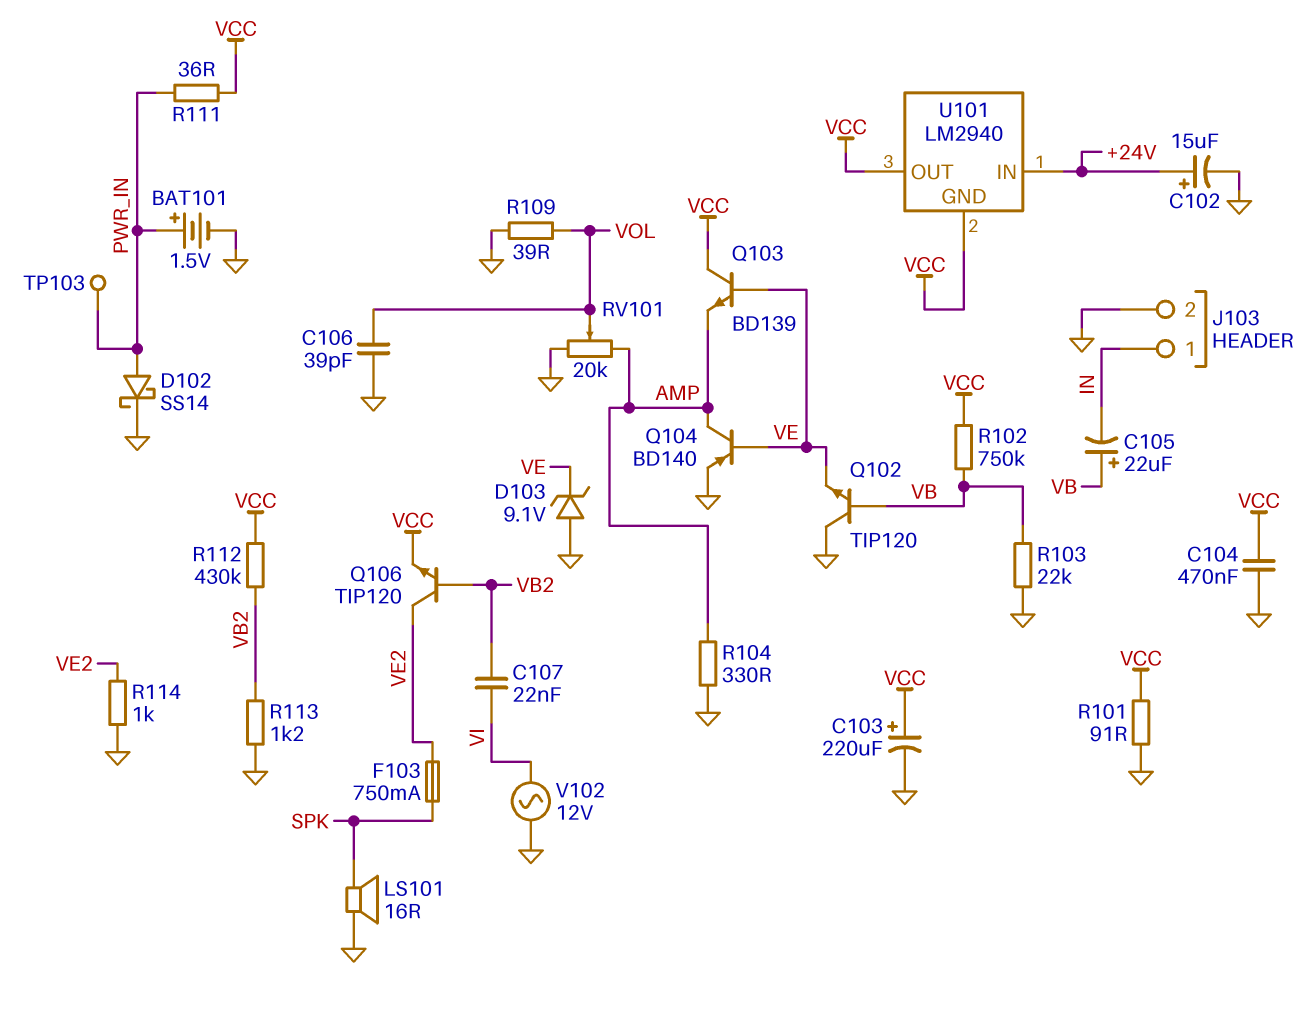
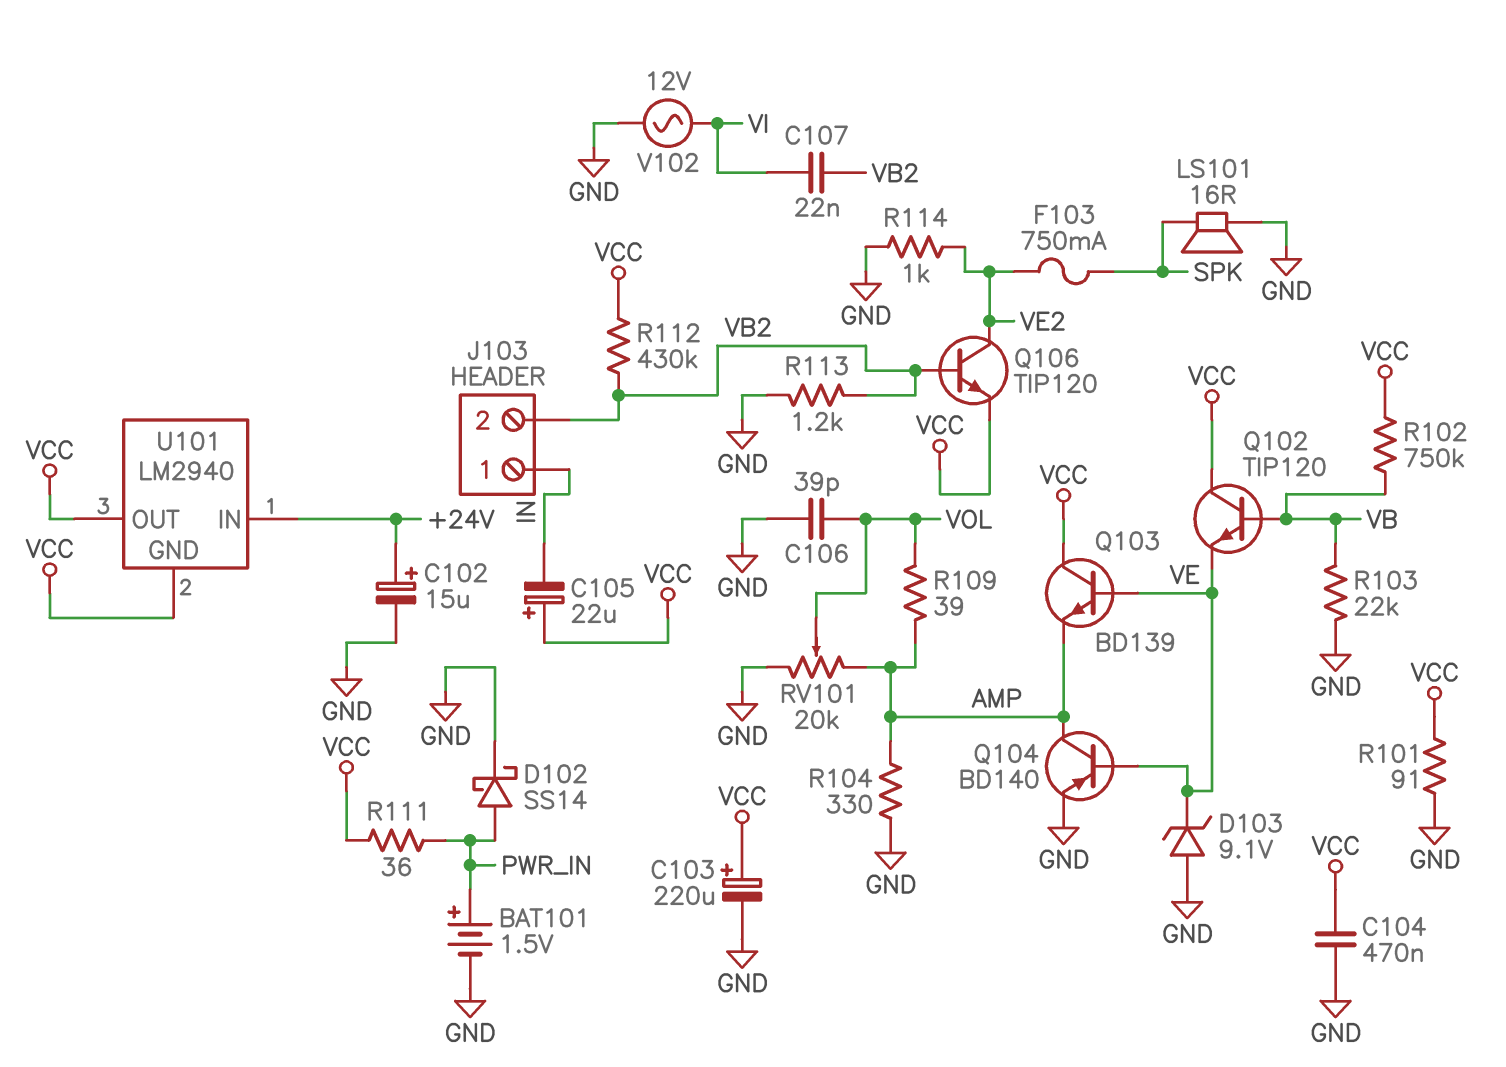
C105: 22uF (plus VB, minus IN) -> 22uF (plus VCC, minus IN)
J103 pin 2: GND -> VB2
Q102: NPN TIP120 (B VB, C GND, E VE) -> NPN TIP120 (B VB, C VCC, E VE)
R109: 39 (GND, VOL) -> 39 (AMP, VOL)
TP103: test point (PWR_IN) -> none

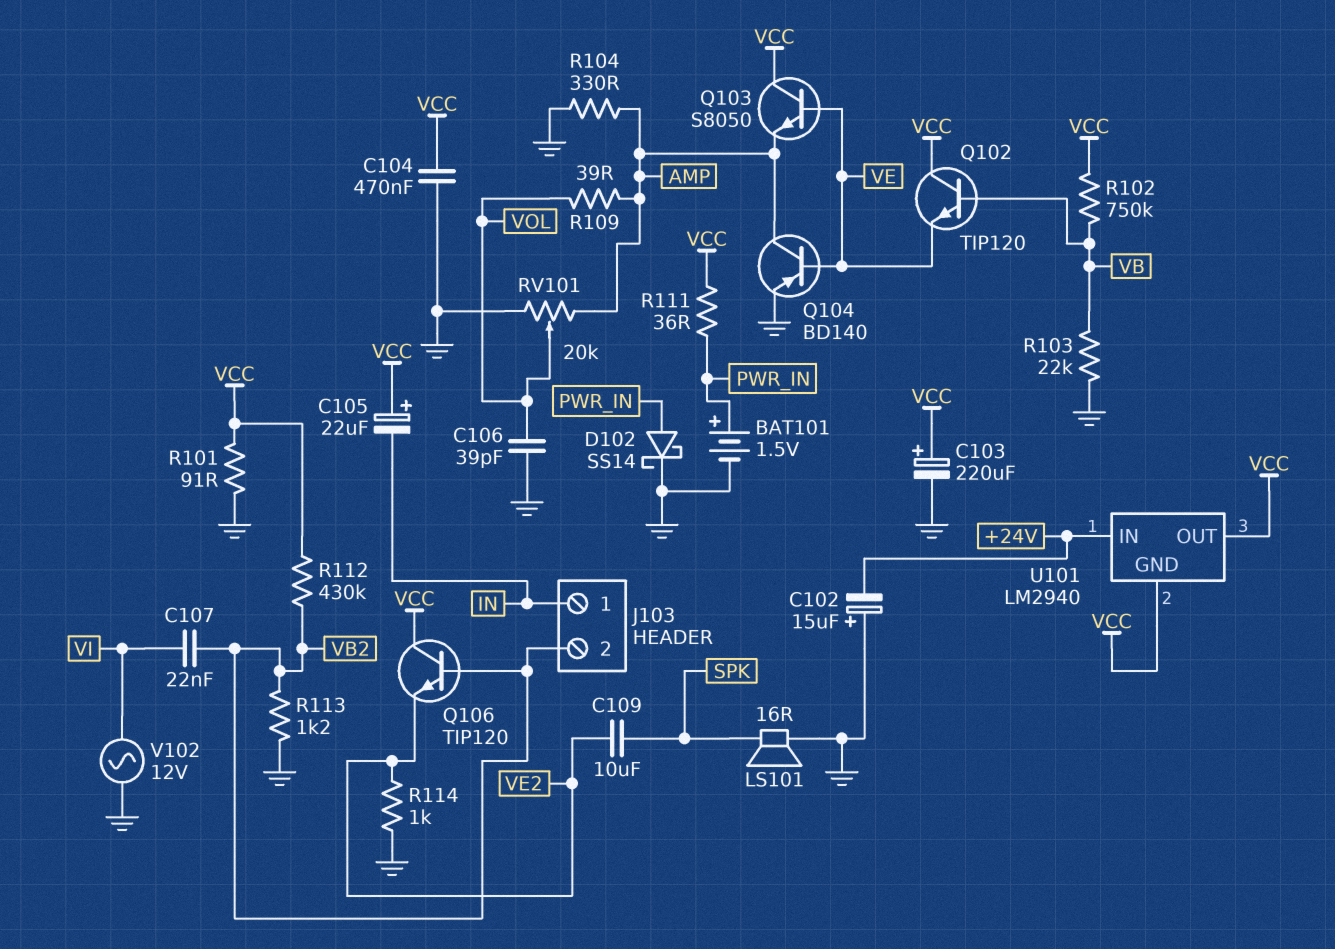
C102: 15uF (plus +24V, minus GND) -> 15uF (plus GND, minus +24V)
C109: none -> 10uF (SPK, VE2)
D103: zener 9.1V (A GND, K VE) -> none
F103: 750mA (SPK, VE2) -> none
Q103: NPN BD139 (B VE, C VCC, E AMP) -> NPN S8050 (B VE, C VCC, E AMP)
Q106: NPN TIP120 (B VB2, C VE2, E VCC) -> NPN TIP120 (B VB2, C VCC, E VE2)

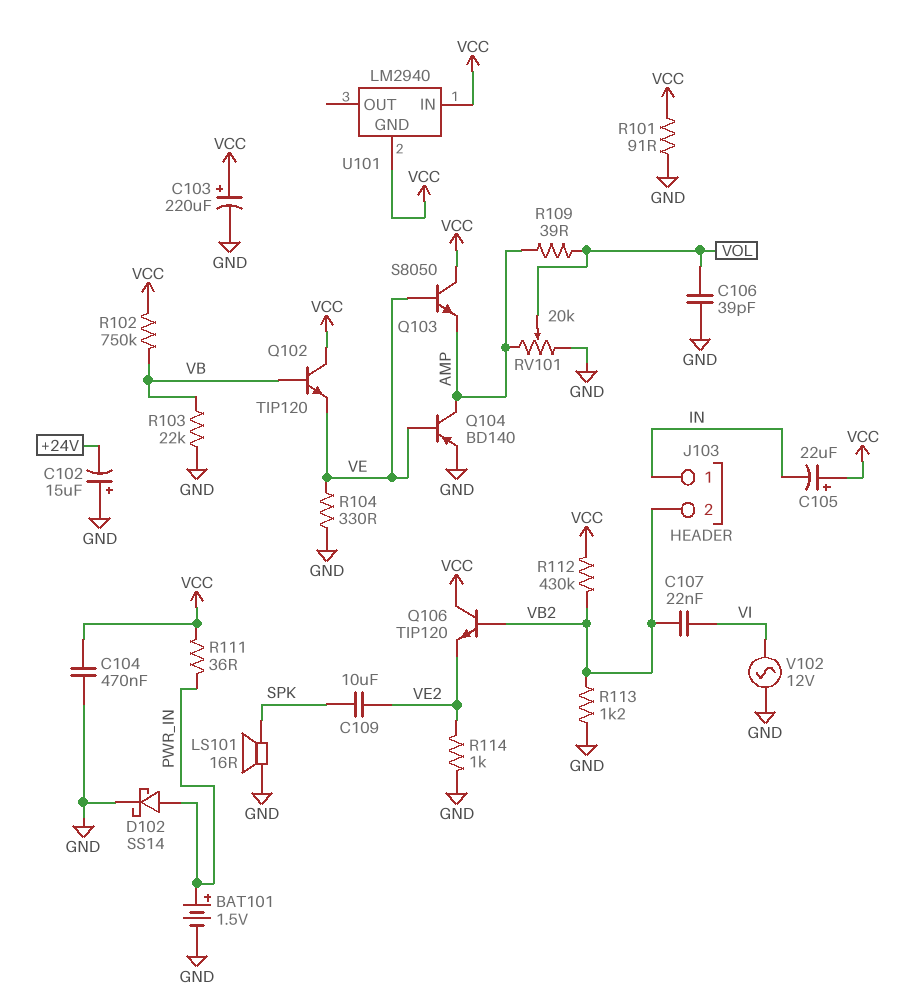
R104: 330 (AMP, GND) -> 330 (GND, VE)
U101 pin IN: +24V -> VCC
U101 pin OUT: VCC -> none

